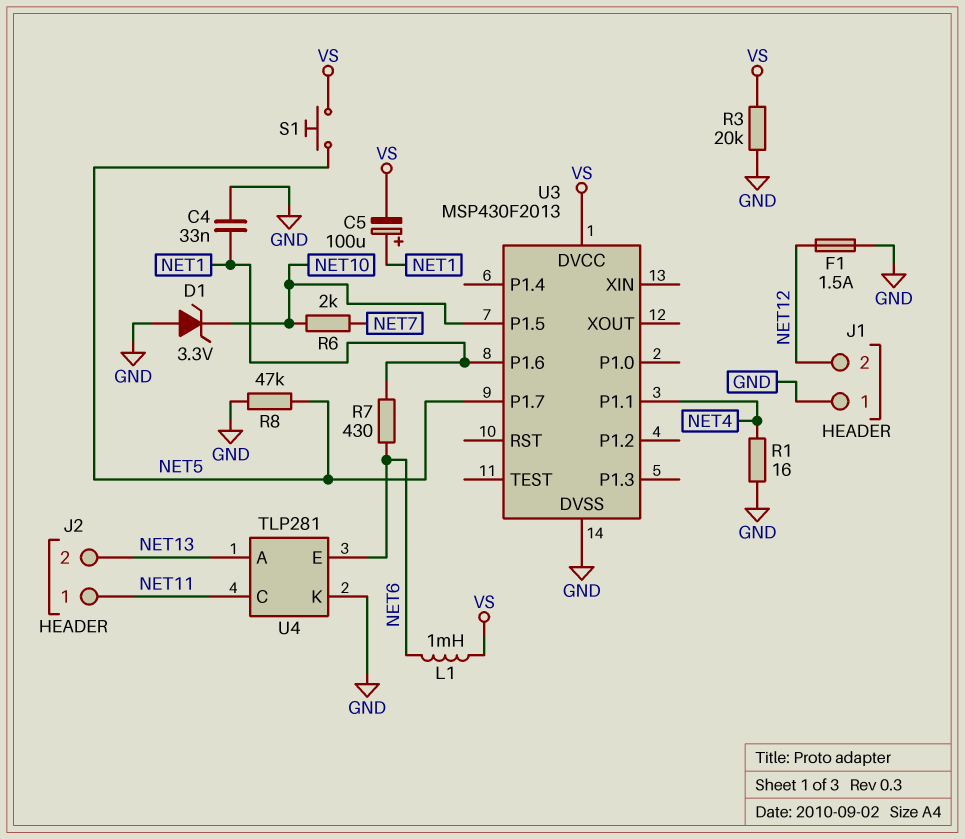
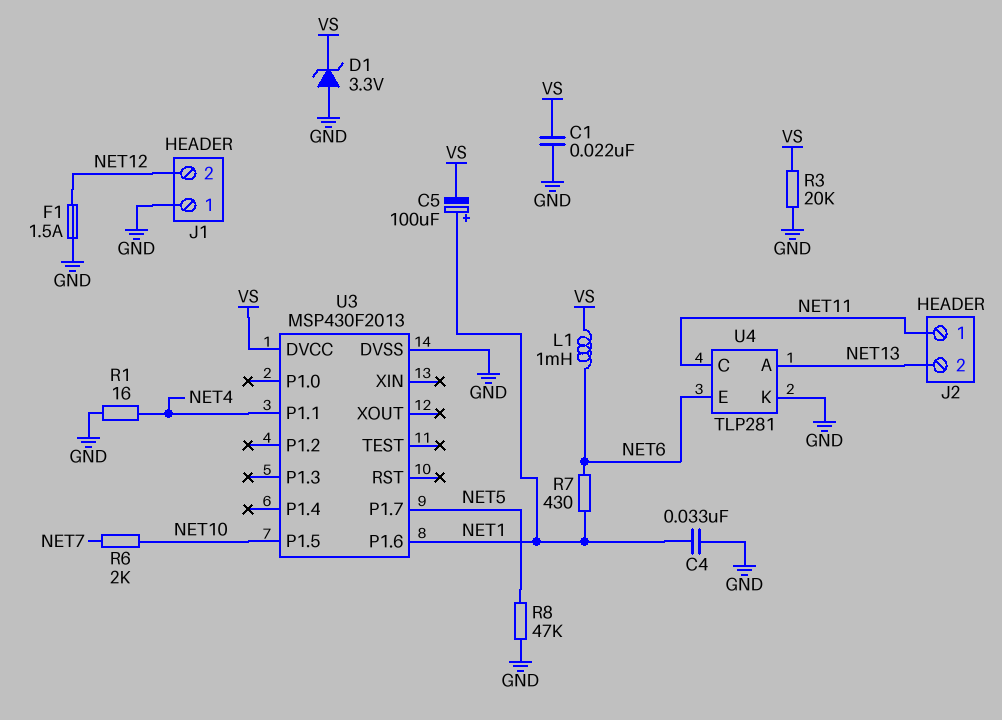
C1: none -> 22nF (GND, VS)
D1: zener 3.3V (A GND, K NET10) -> zener 3.3V (A GND, K VS)
S1: button (NET5, VS) -> none

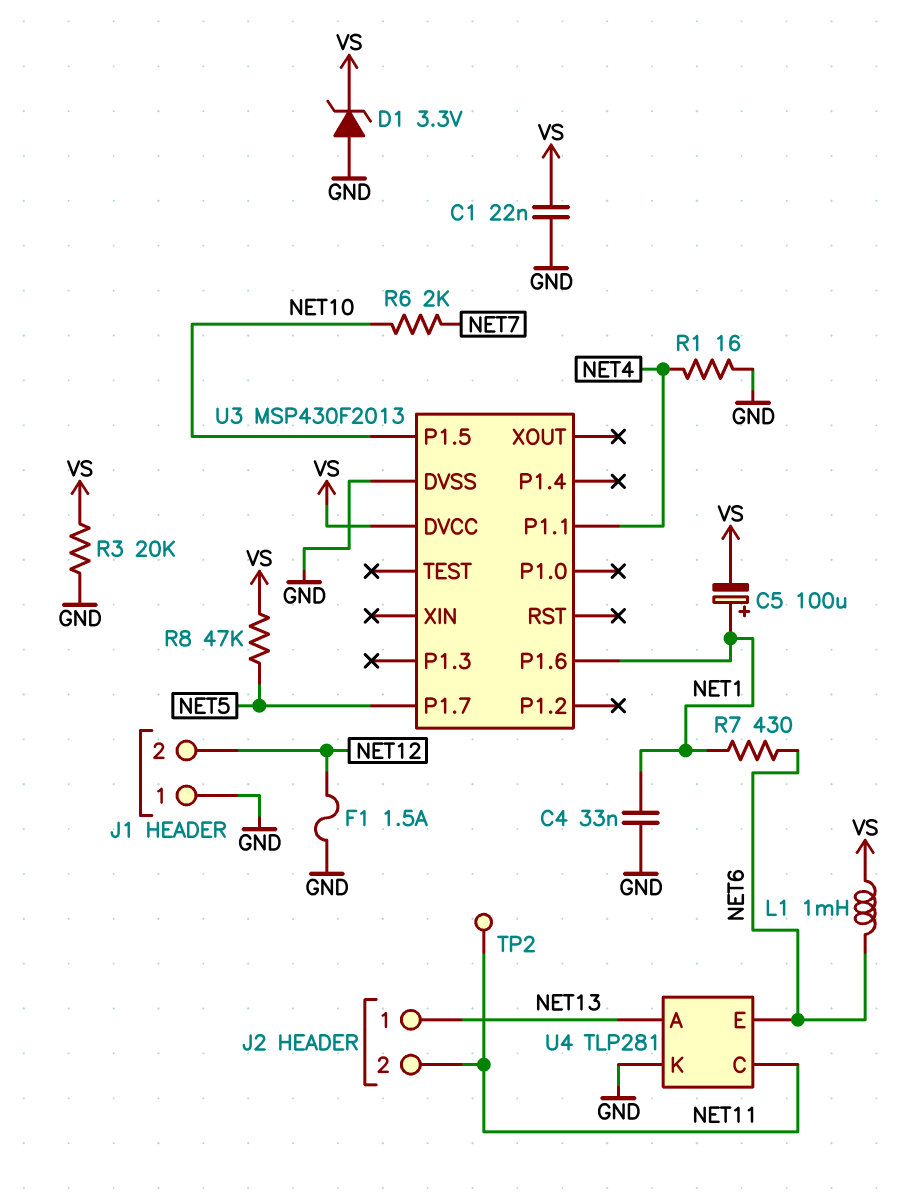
J2 pin 1: NET11 -> NET13
J2 pin 2: NET13 -> NET11
R8: 47k (GND, NET5) -> 47k (NET5, VS)
TP2: none -> test point (NET11)

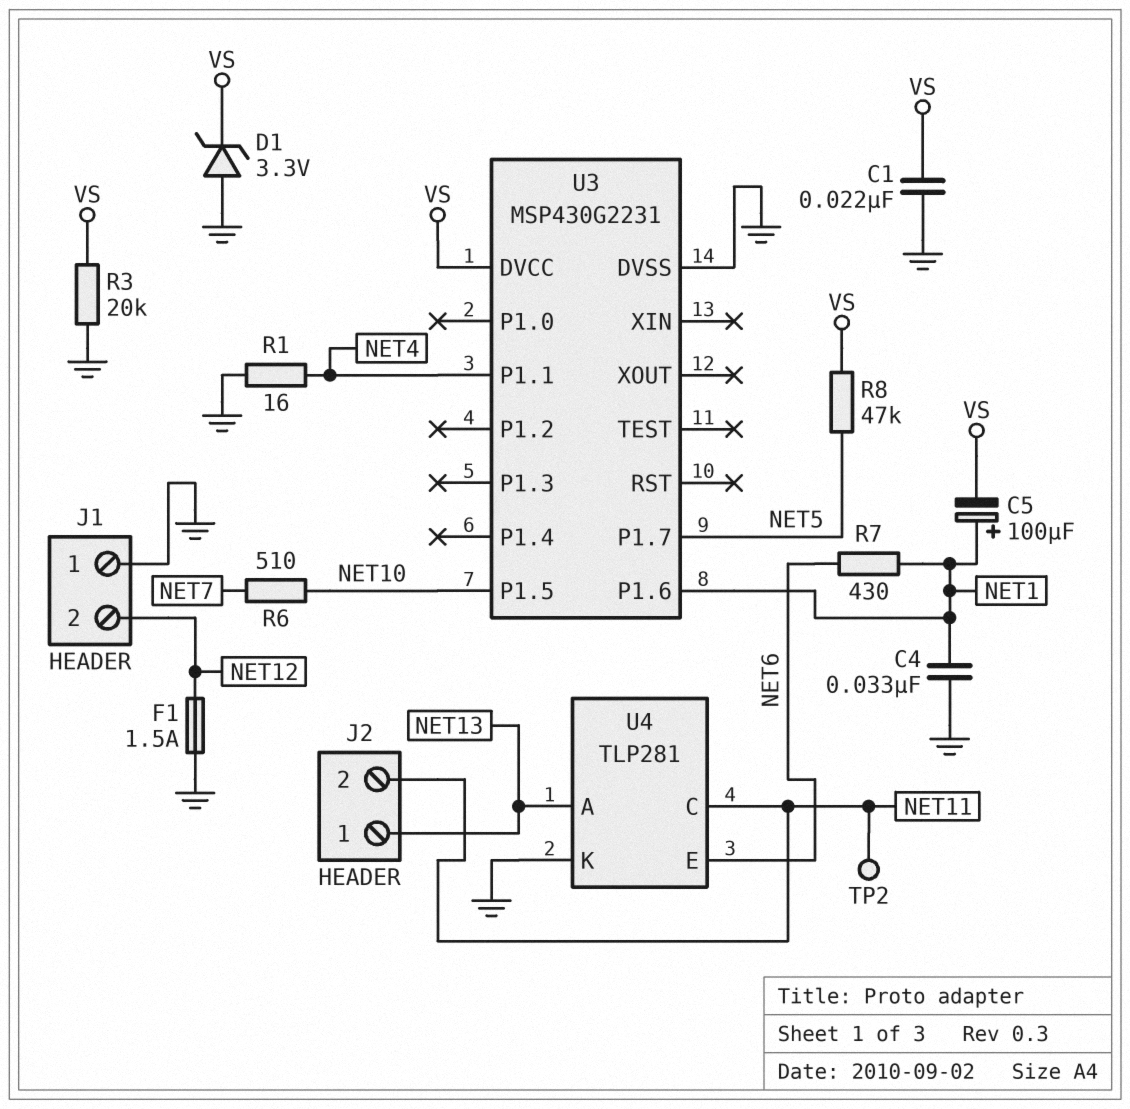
L1: 1mH (NET6, VS) -> none
R6: 2k (NET7, NET10) -> 510 (NET7, NET10)
U3: MSP430F2013 -> MSP430G2231

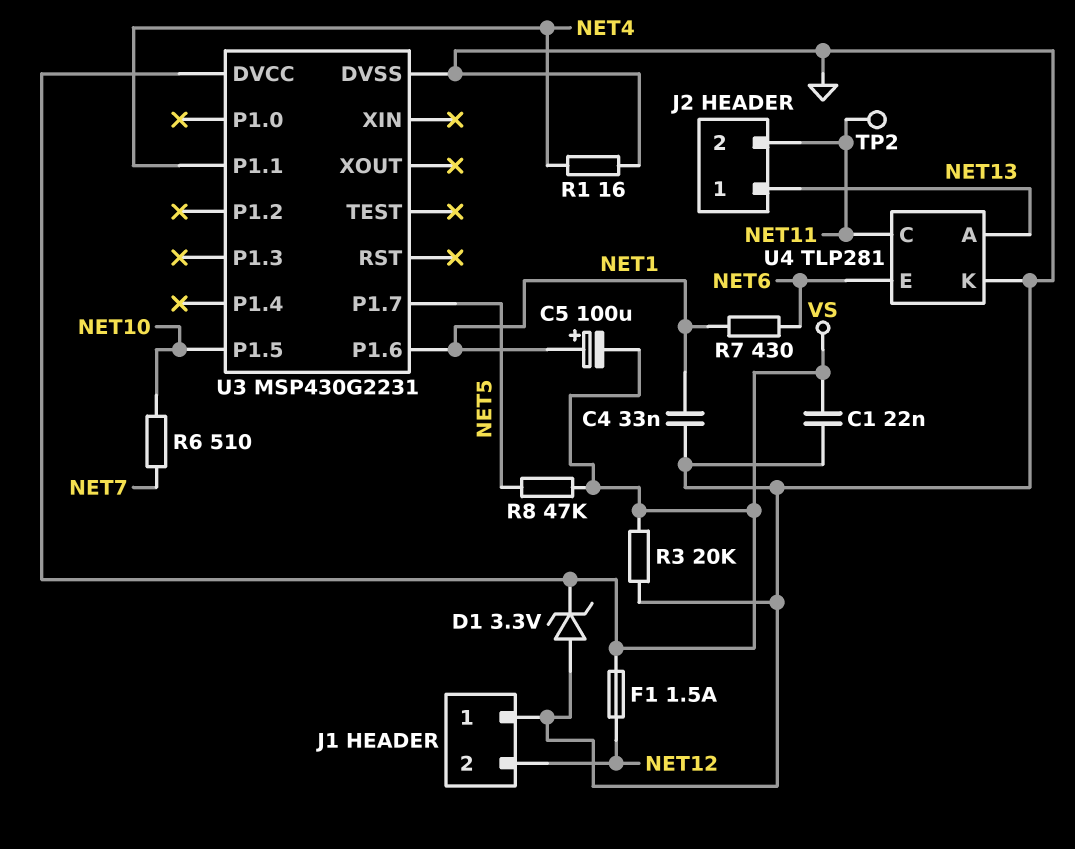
F1: 1.5A (GND, NET12) -> 1.5A (NET12, VS)

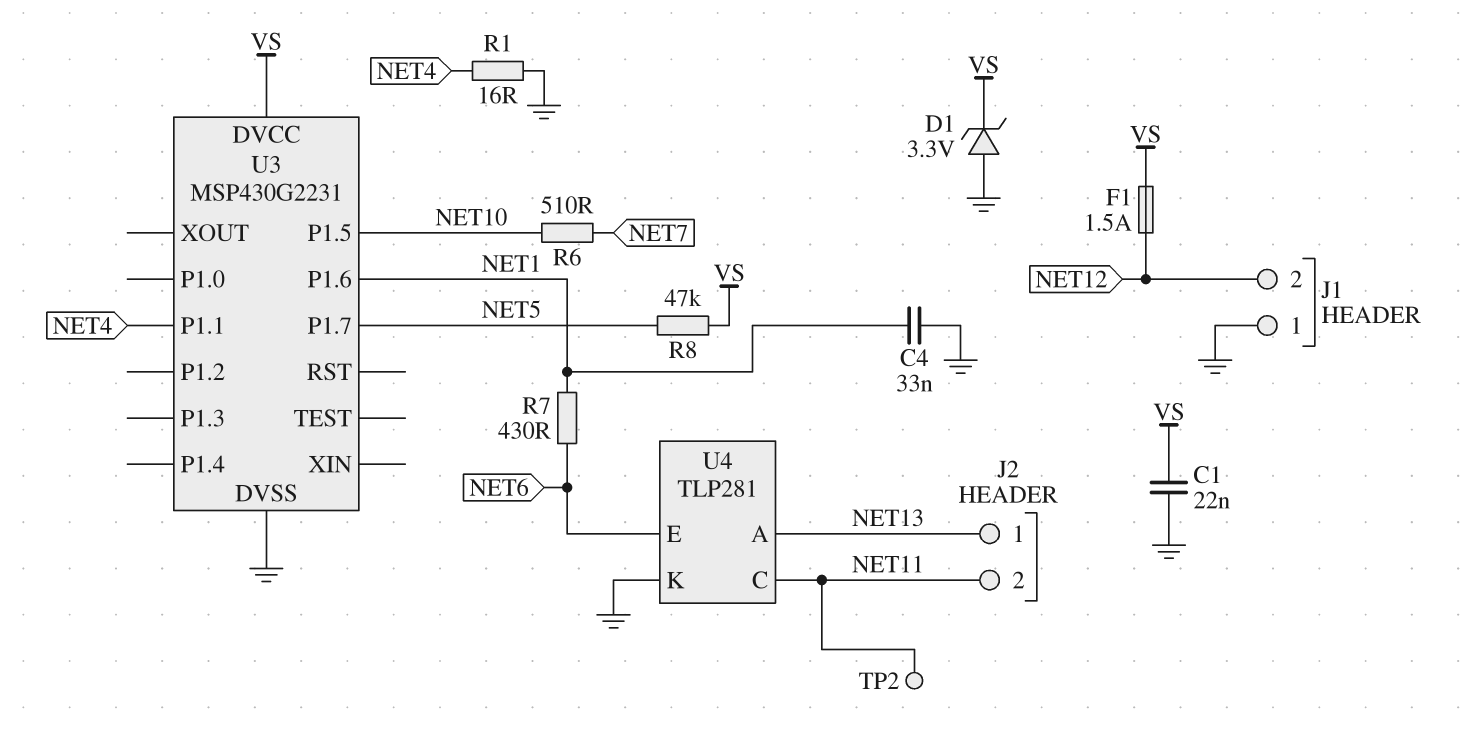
C5: 100uF (plus NET1, minus VS) -> none
R3: 20k (GND, VS) -> none

